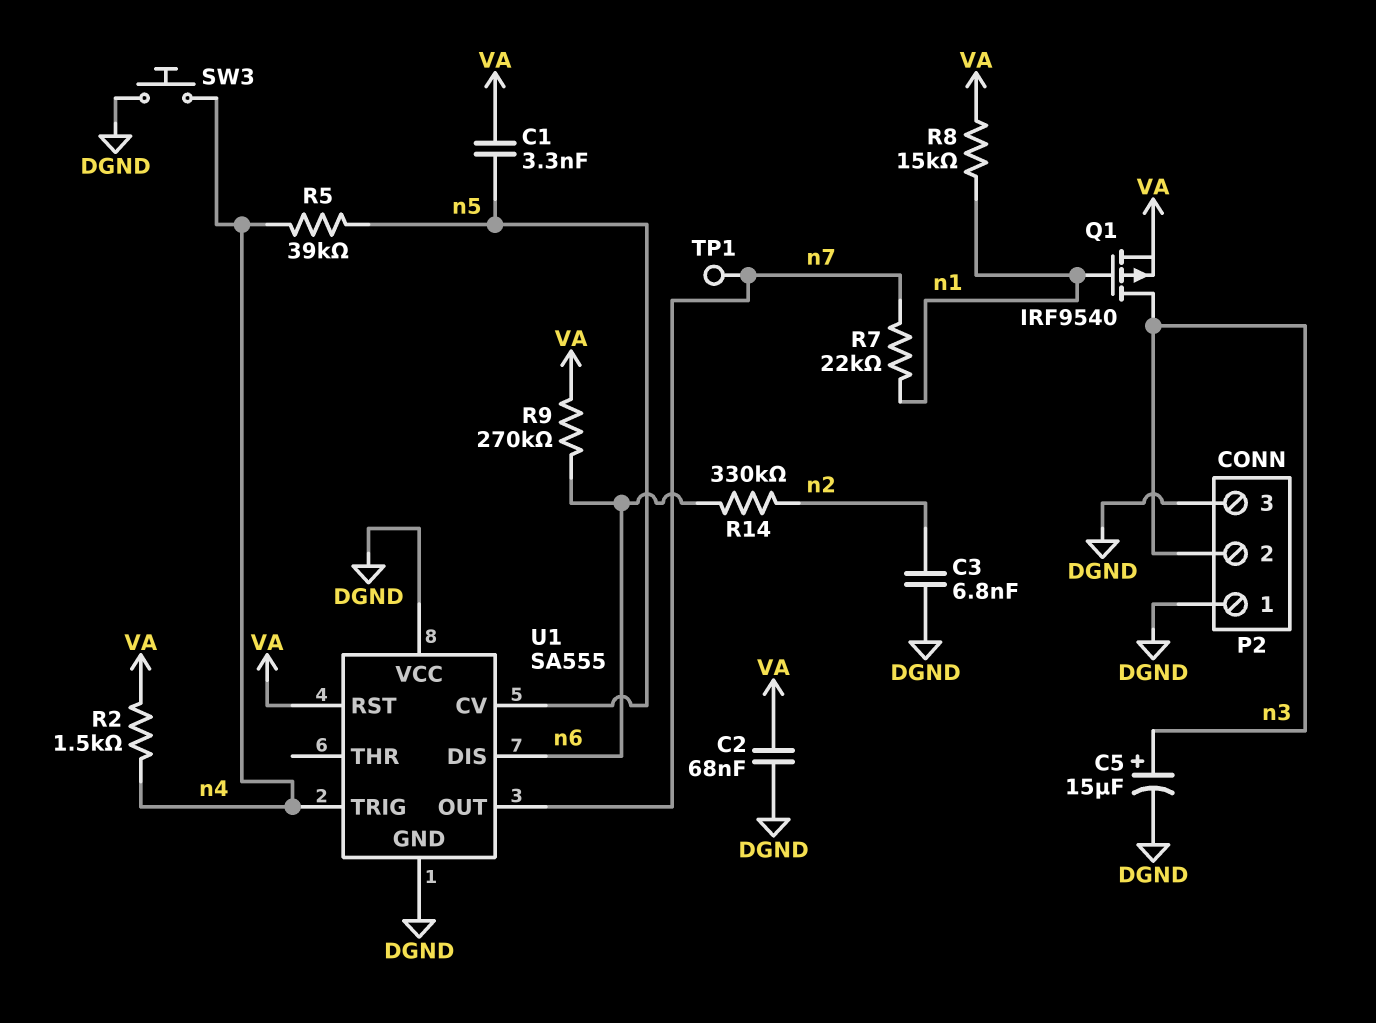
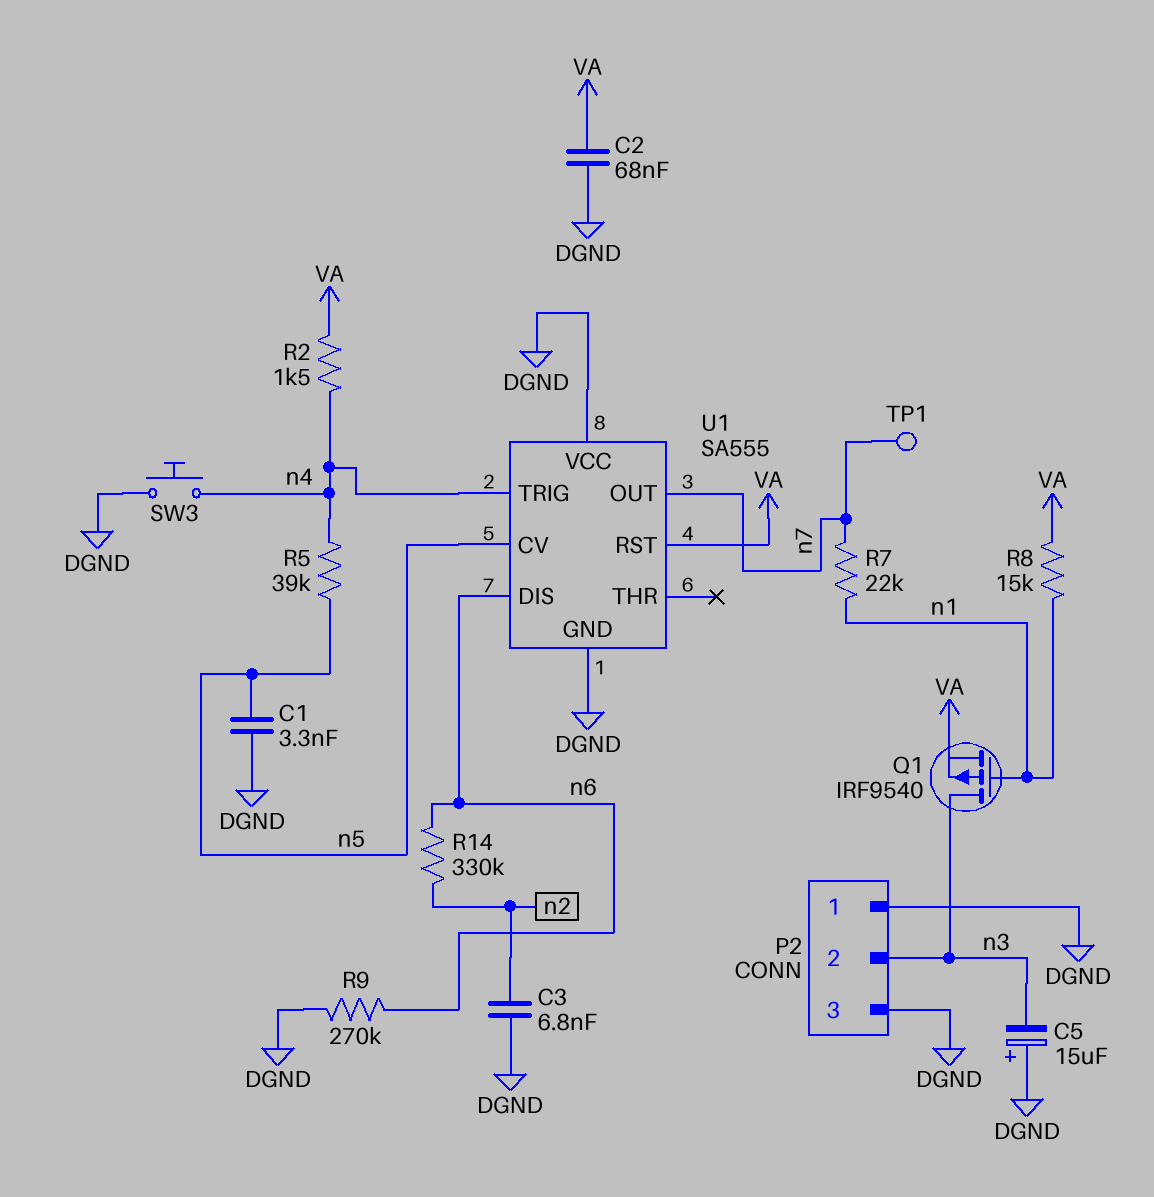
C1: 3.3nF (VA, n5) -> 3.3nF (DGND, n5)
C5: 15uF (plus n3, minus DGND) -> 15uF (plus DGND, minus n3)
R9: 270k (VA, n6) -> 270k (DGND, n6)

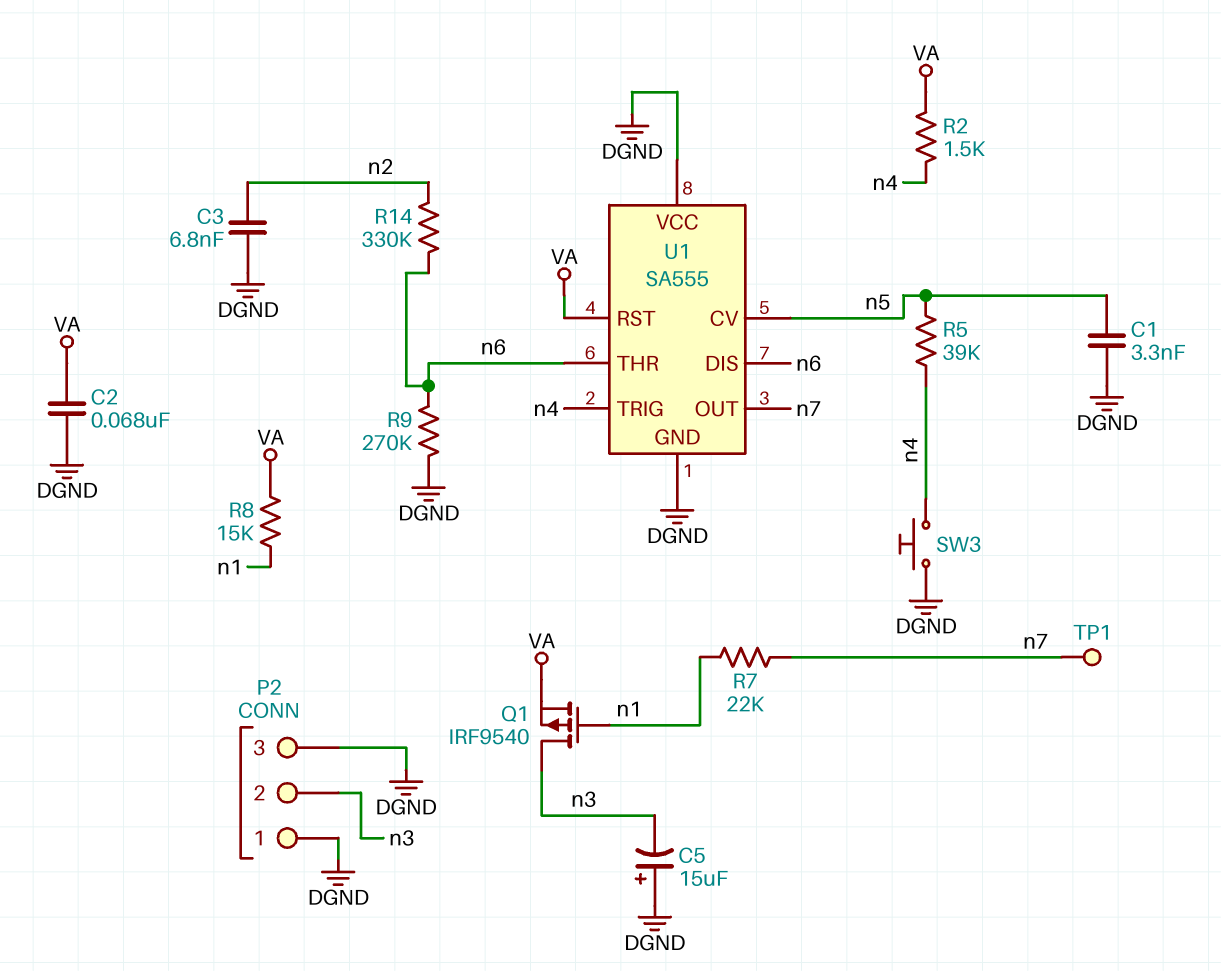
U1 pin THR: none -> n6

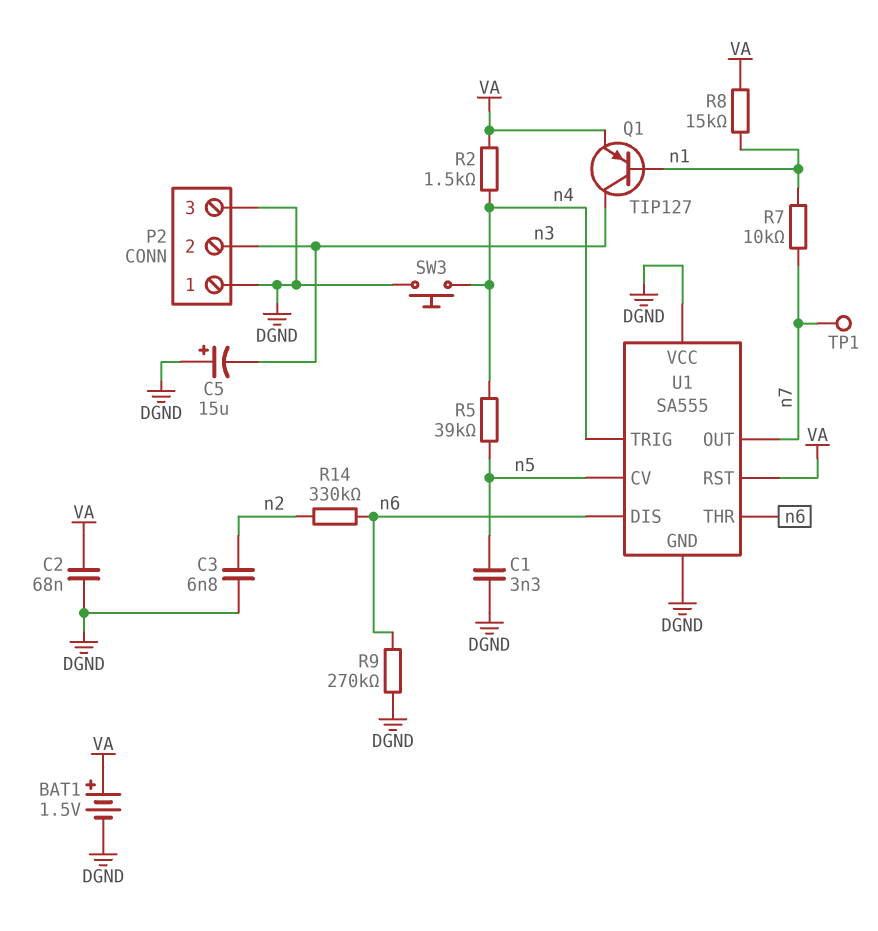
BAT1: none -> 1.5V (plus VA, minus DGND)
Q1: PMOS IRF9540 (G n1, D n3, S VA) -> PNP TIP127 (B n1, C n3, E VA)
R7: 22k (n1, n7) -> 10k (n1, n7)

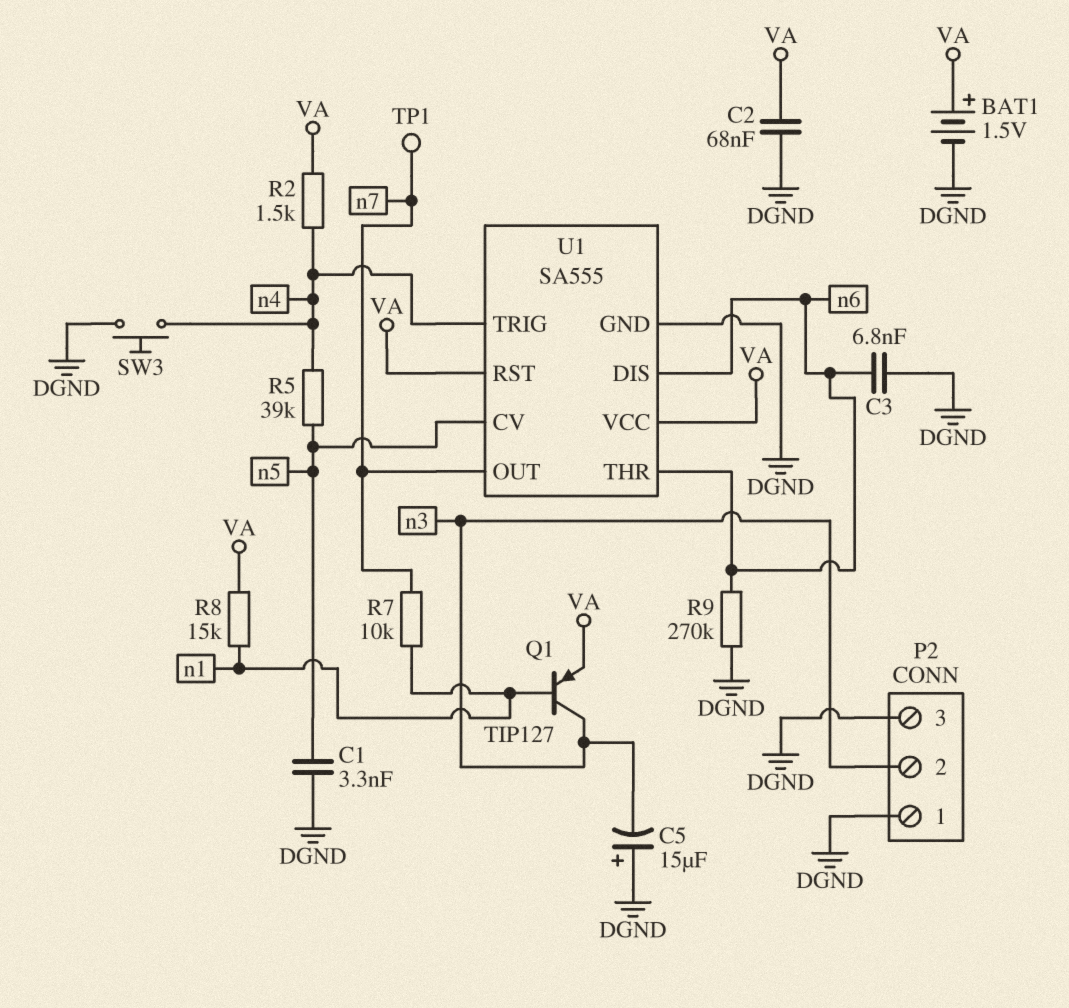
C3: 6.8nF (DGND, n2) -> 6.8nF (DGND, n6)
R14: 330k (n2, n6) -> none
U1 pin VCC: DGND -> VA

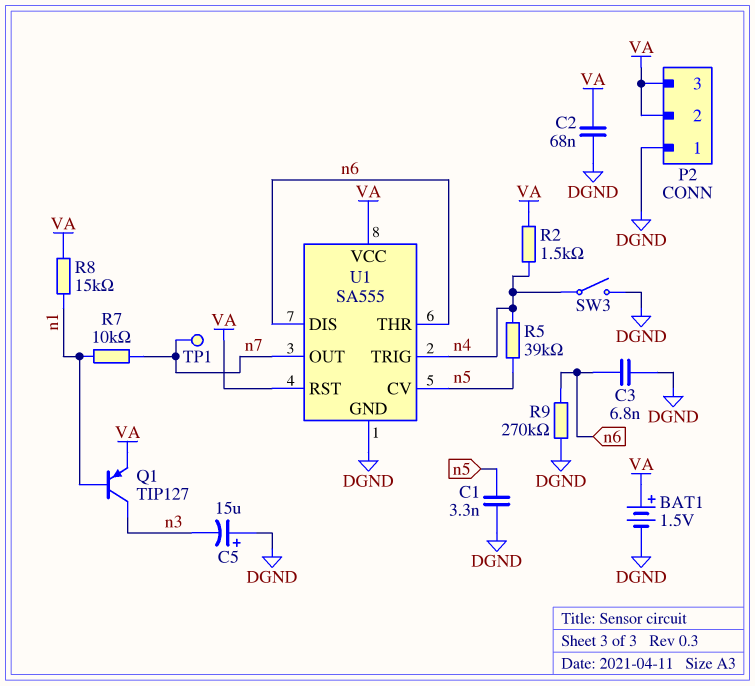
P2 pin 2: n3 -> VA
P2 pin 3: DGND -> VA
SW3: button (DGND, n4) -> switch (DGND, n4)

